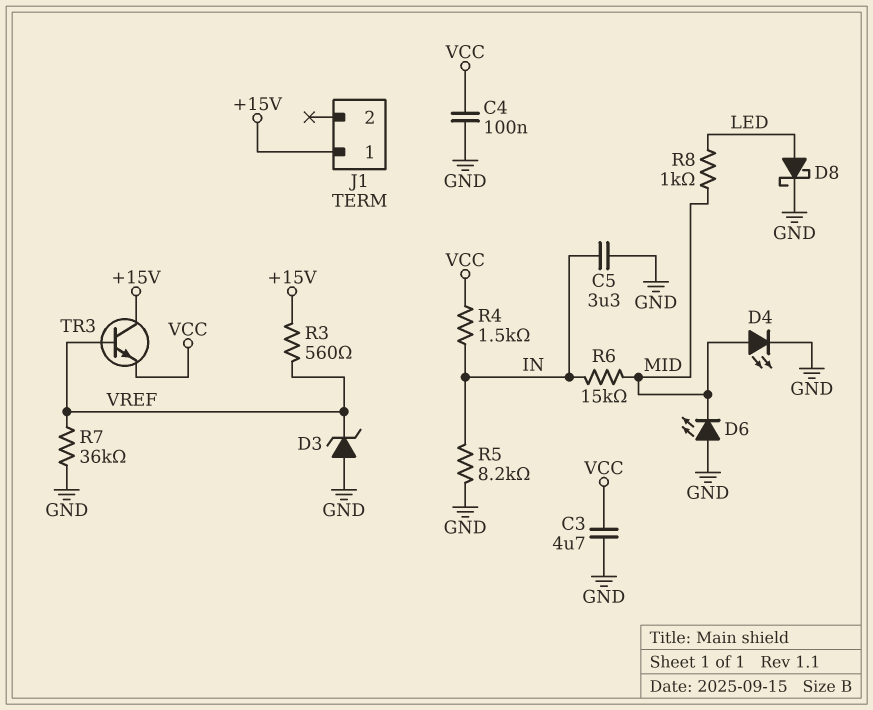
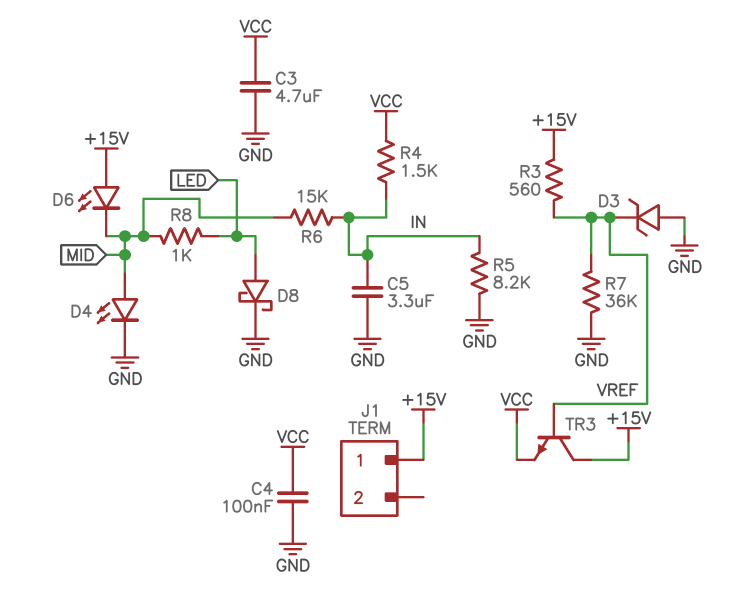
D6: LED (A GND, K MID) -> LED (A +15V, K MID)

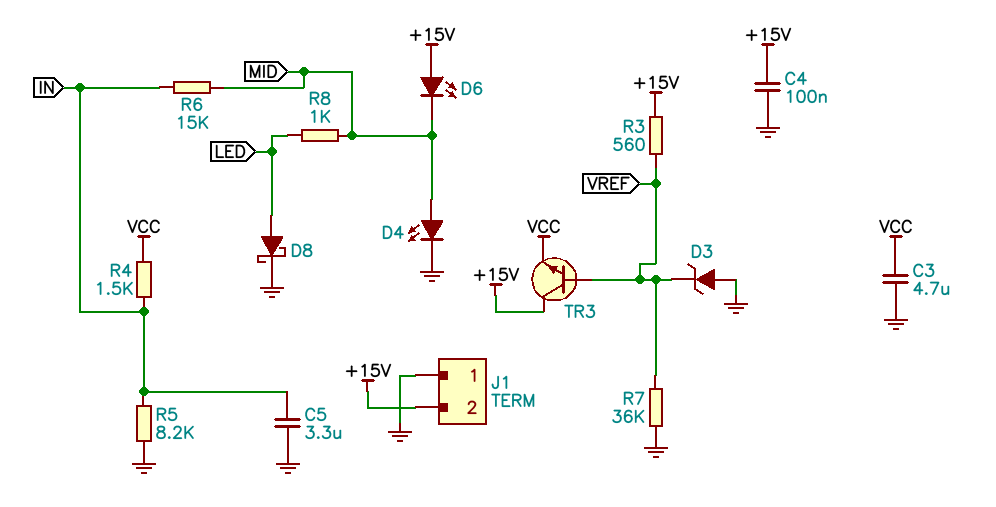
C4: 100nF (GND, VCC) -> 100nF (+15V, GND)
J1 pin 1: +15V -> GND
J1 pin 2: none -> +15V

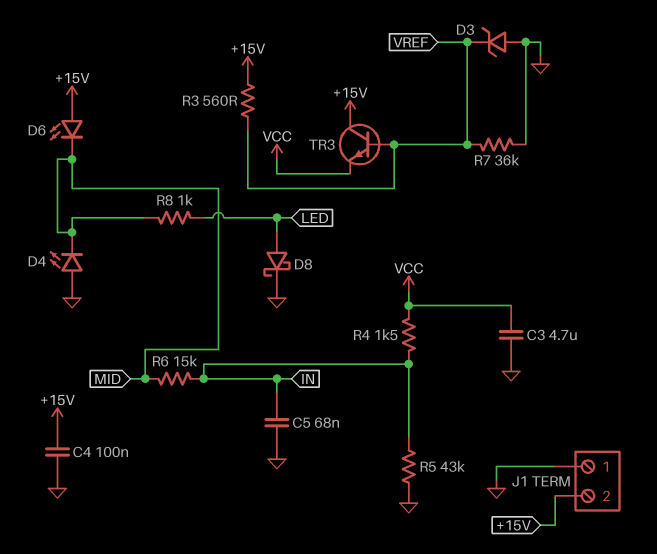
C5: 3.3uF (GND, IN) -> 68nF (GND, IN)
D4: LED (A MID, K GND) -> LED (A GND, K MID)
R5: 8.2k (GND, IN) -> 43k (GND, IN)

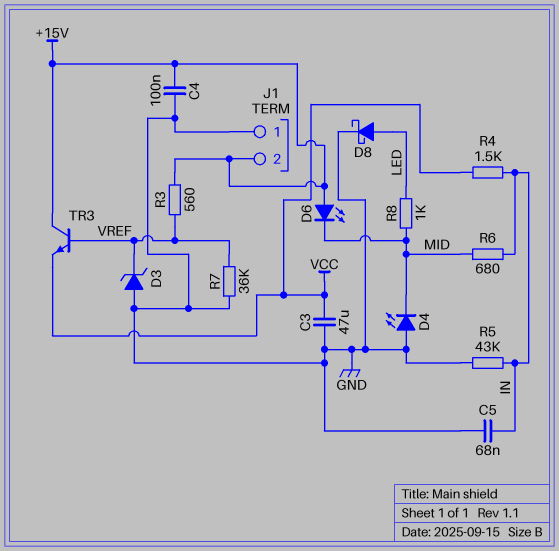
C3: 4.7uF (GND, VCC) -> 47uF (GND, VCC)
R6: 15k (IN, MID) -> 680 (IN, MID)

